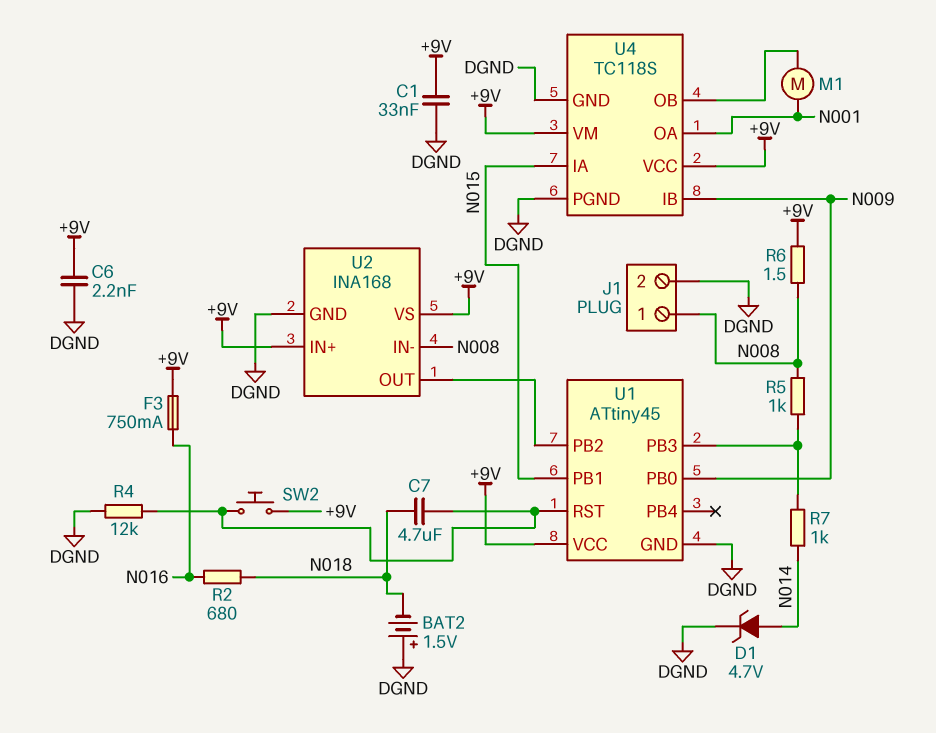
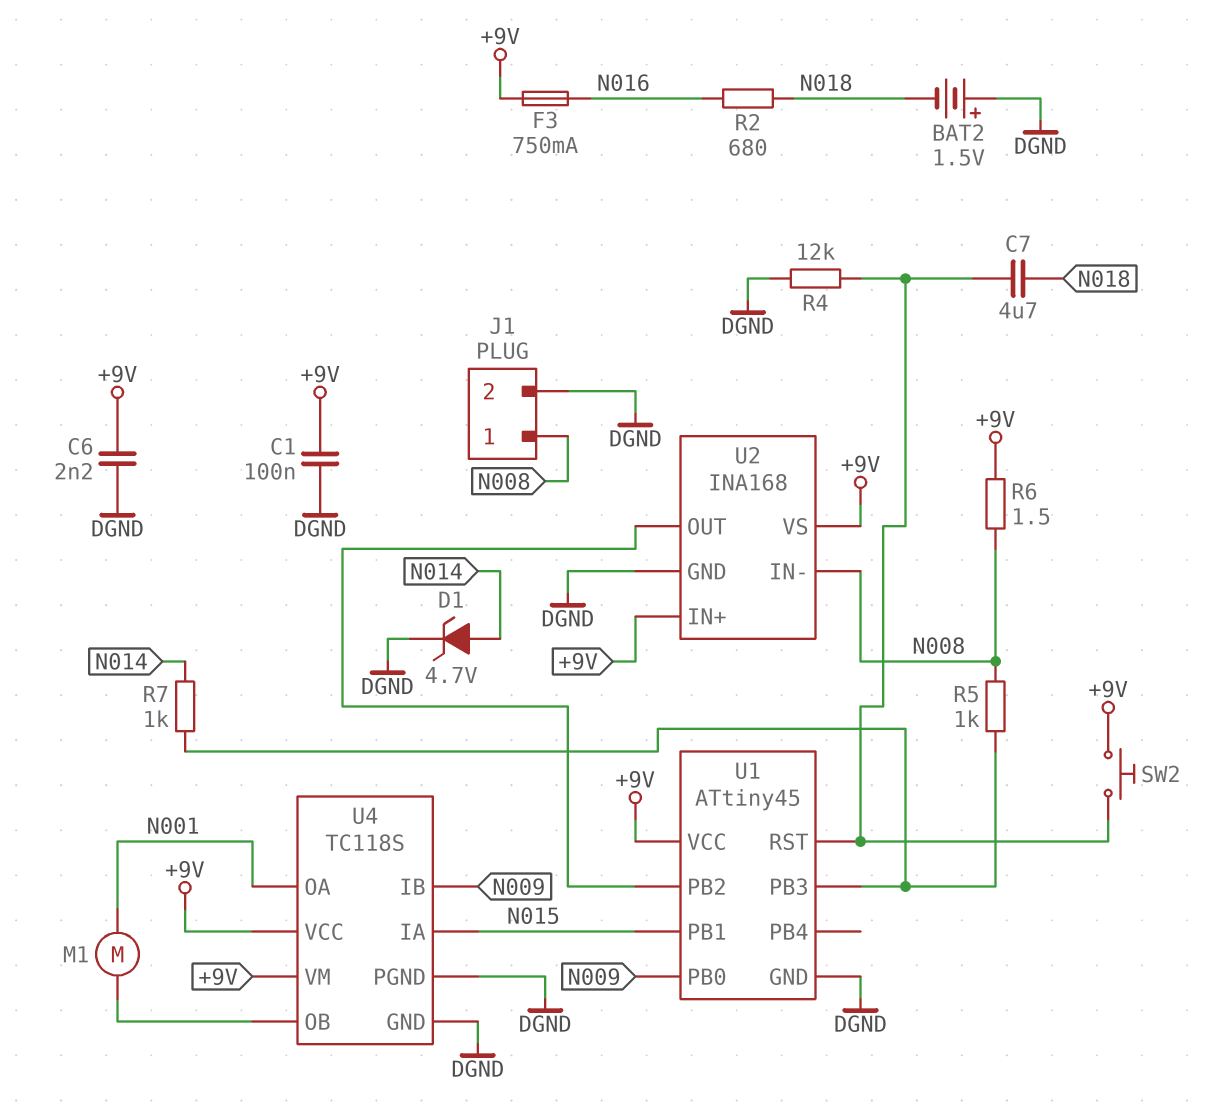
C1: 33nF (+9V, DGND) -> 100nF (+9V, DGND)

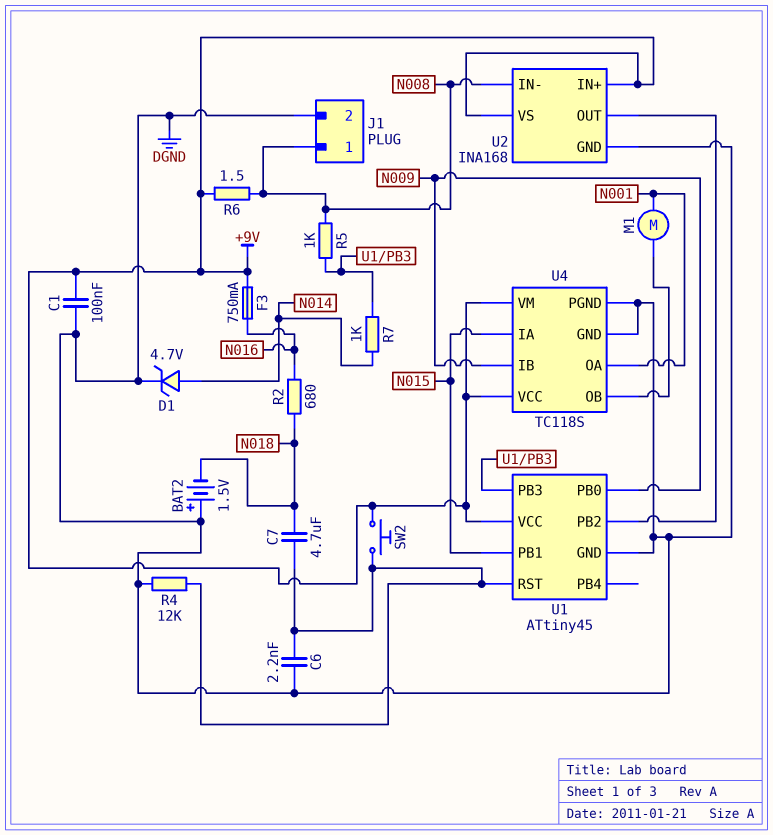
C6: 2.2nF (+9V, DGND) -> 2.2nF (DGND, U1/RST)

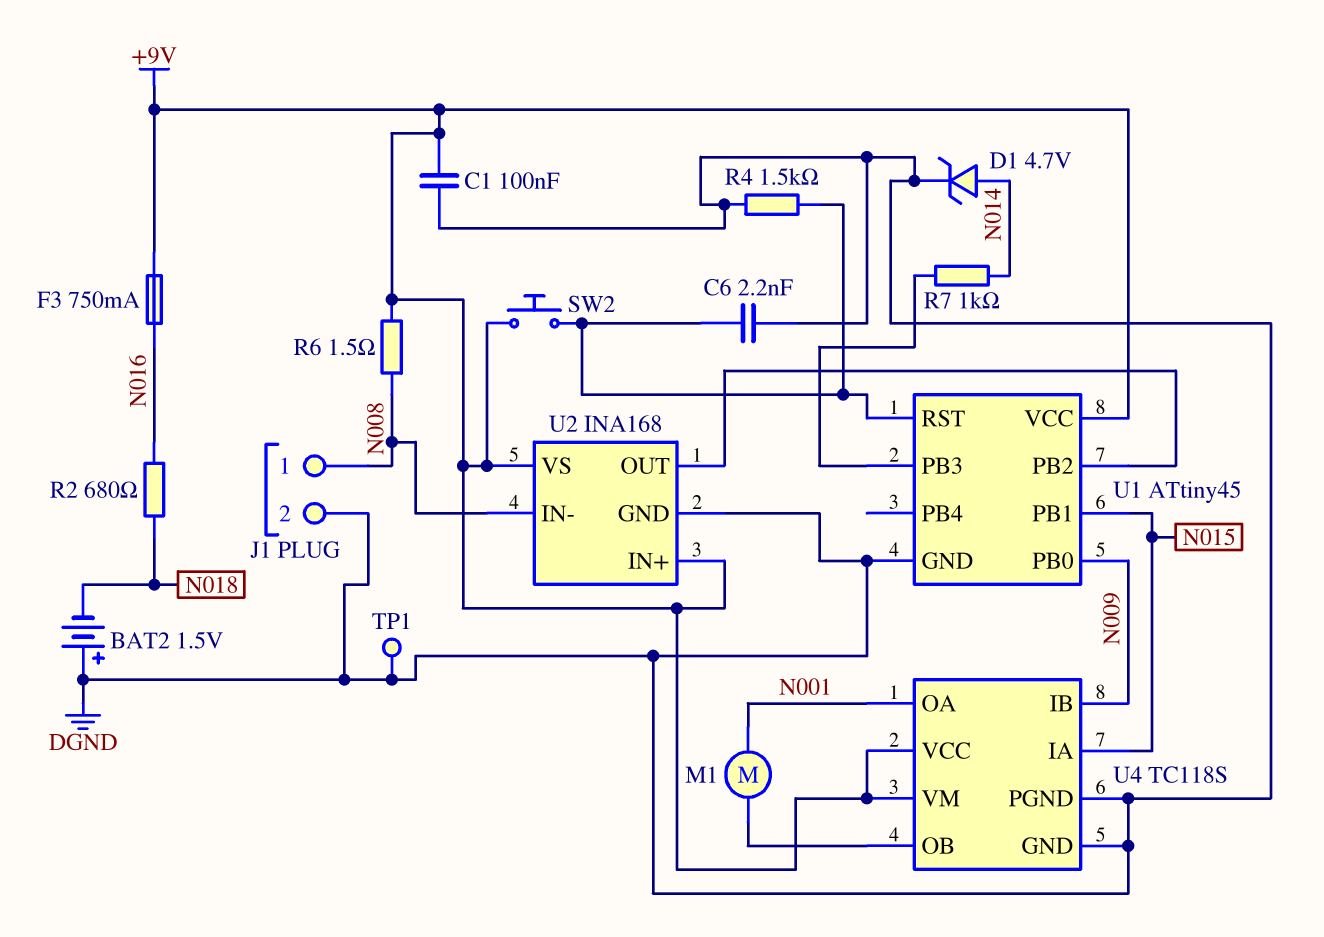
C7: 4.7uF (N018, U1/RST) -> none
R4: 12k (DGND, U1/RST) -> 1.5k (DGND, U1/RST)
R5: 1k (N008, U1/PB3) -> none
TP1: none -> test point (DGND)

